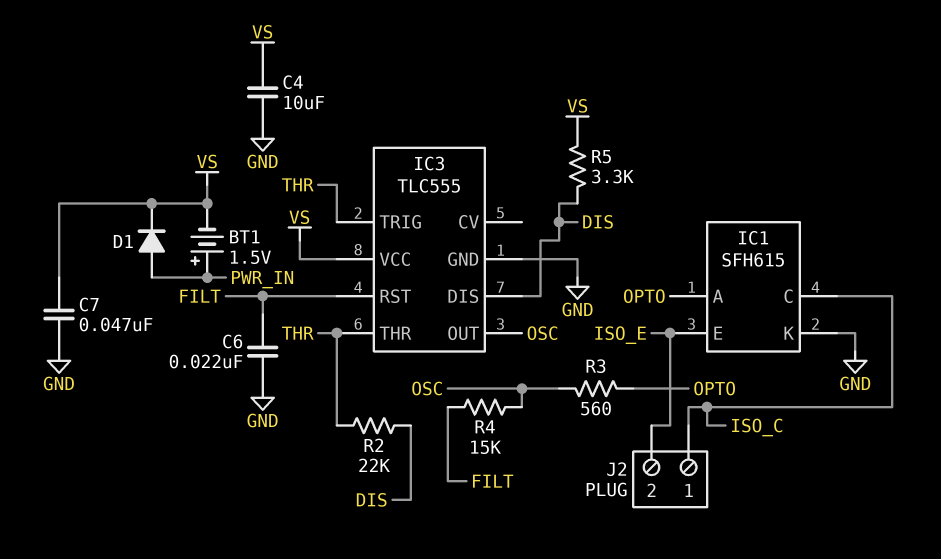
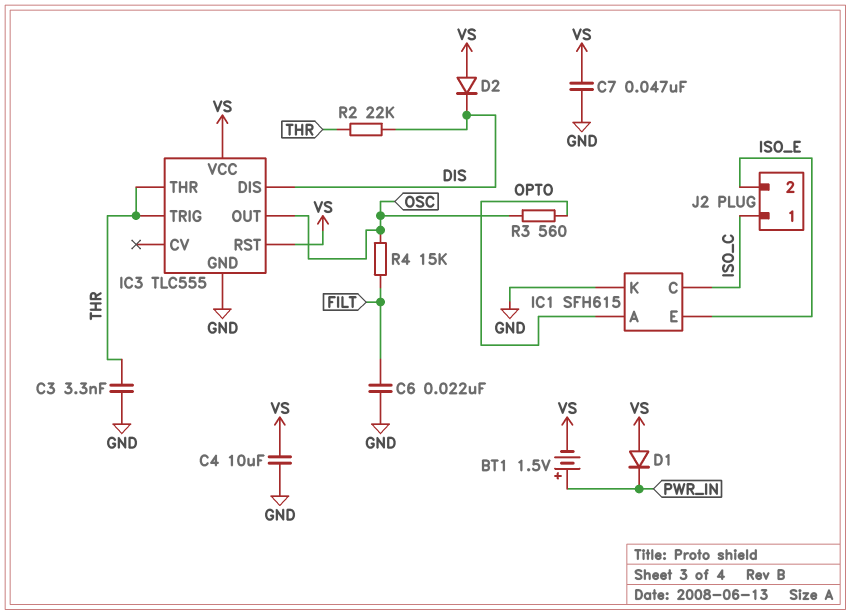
C3: none -> 3.3nF (GND, THR)
D1: diode (A PWR_IN, K VS) -> diode (A VS, K PWR_IN)
D2: none -> diode (A VS, K DIS)
IC3 pin RST: FILT -> VS
R5: 3.3k (DIS, VS) -> none

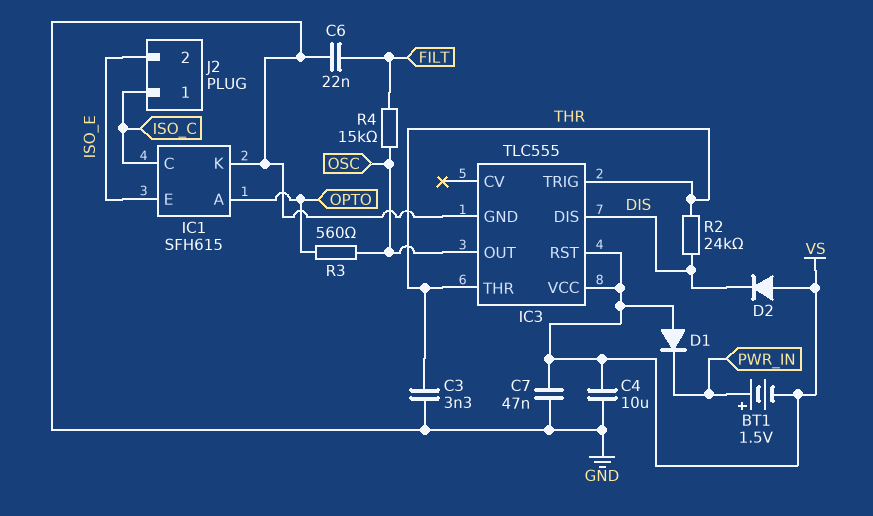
R2: 22k (DIS, THR) -> 24k (DIS, THR)

